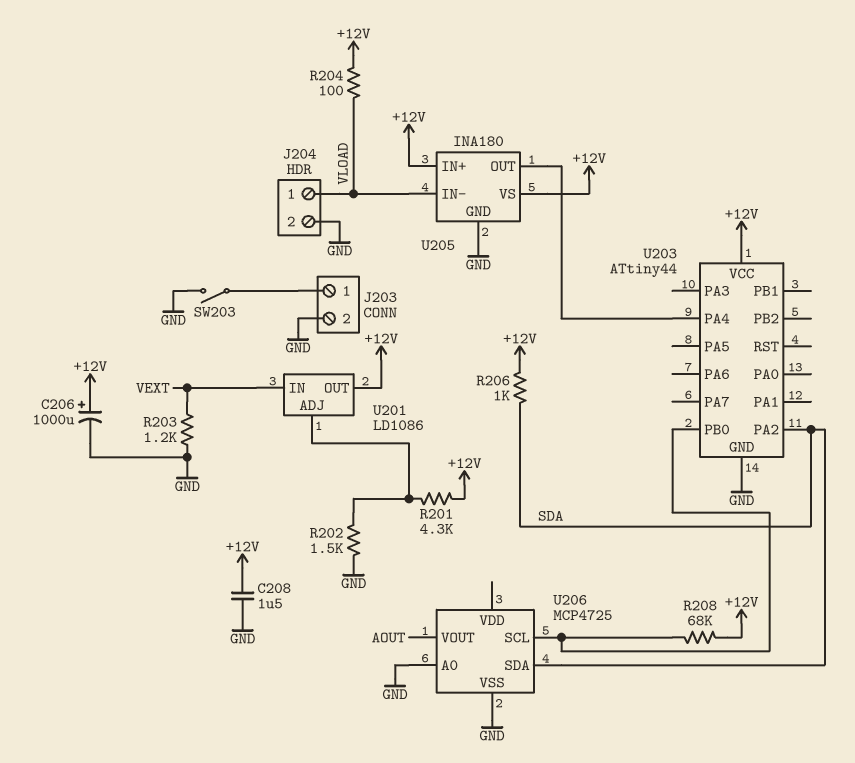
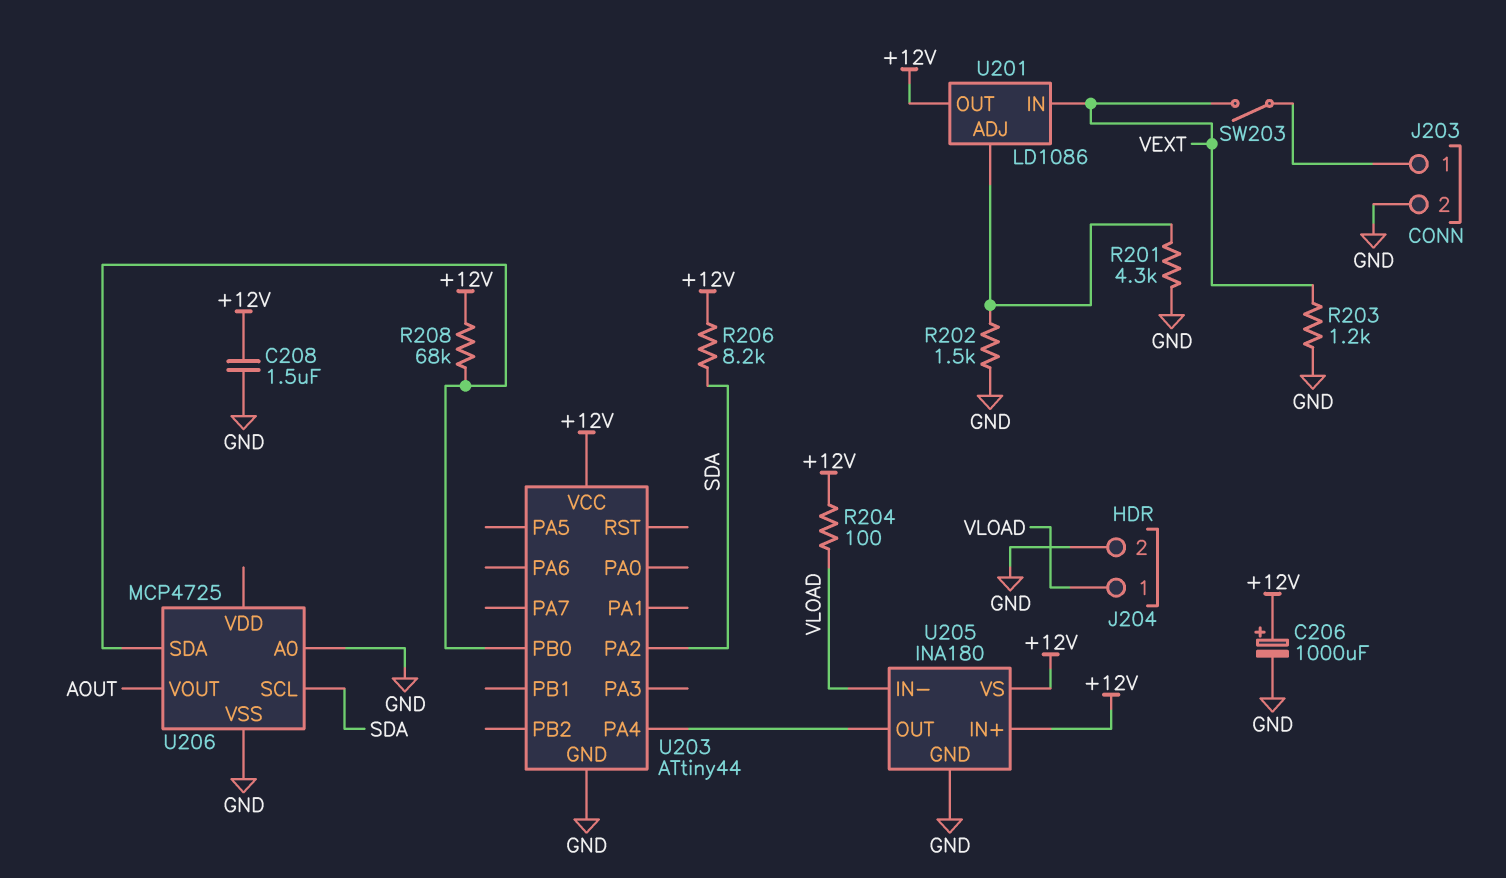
R201: 4.3k (+12V, U201/ADJ) -> 4.3k (GND, U201/ADJ)
R206: 1k (+12V, SDA) -> 8.2k (+12V, SDA)
SW203: switch (GND, J203/1) -> switch (J203/1, VEXT)
U206 pin SCL: U203/PB0 -> SDA
U206 pin SDA: SDA -> U203/PB0

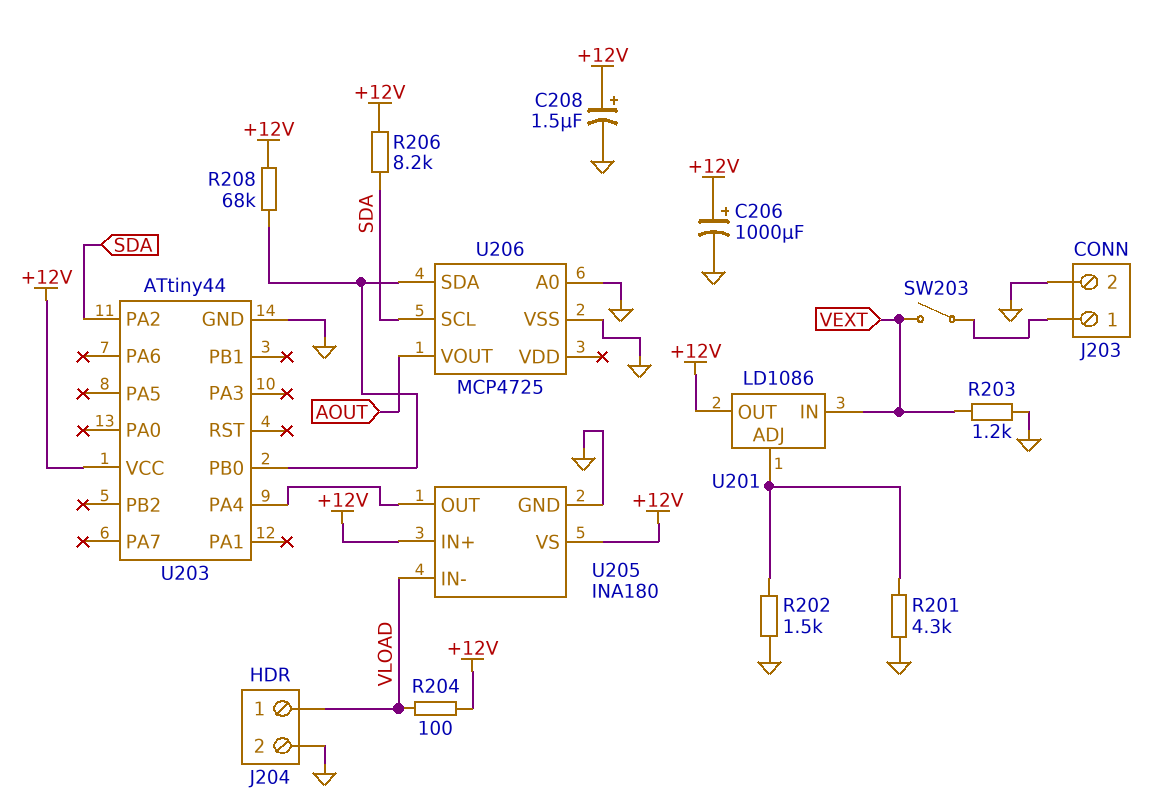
C208: 1.5uF (+12V, GND) -> 1.5uF (plus +12V, minus GND)

